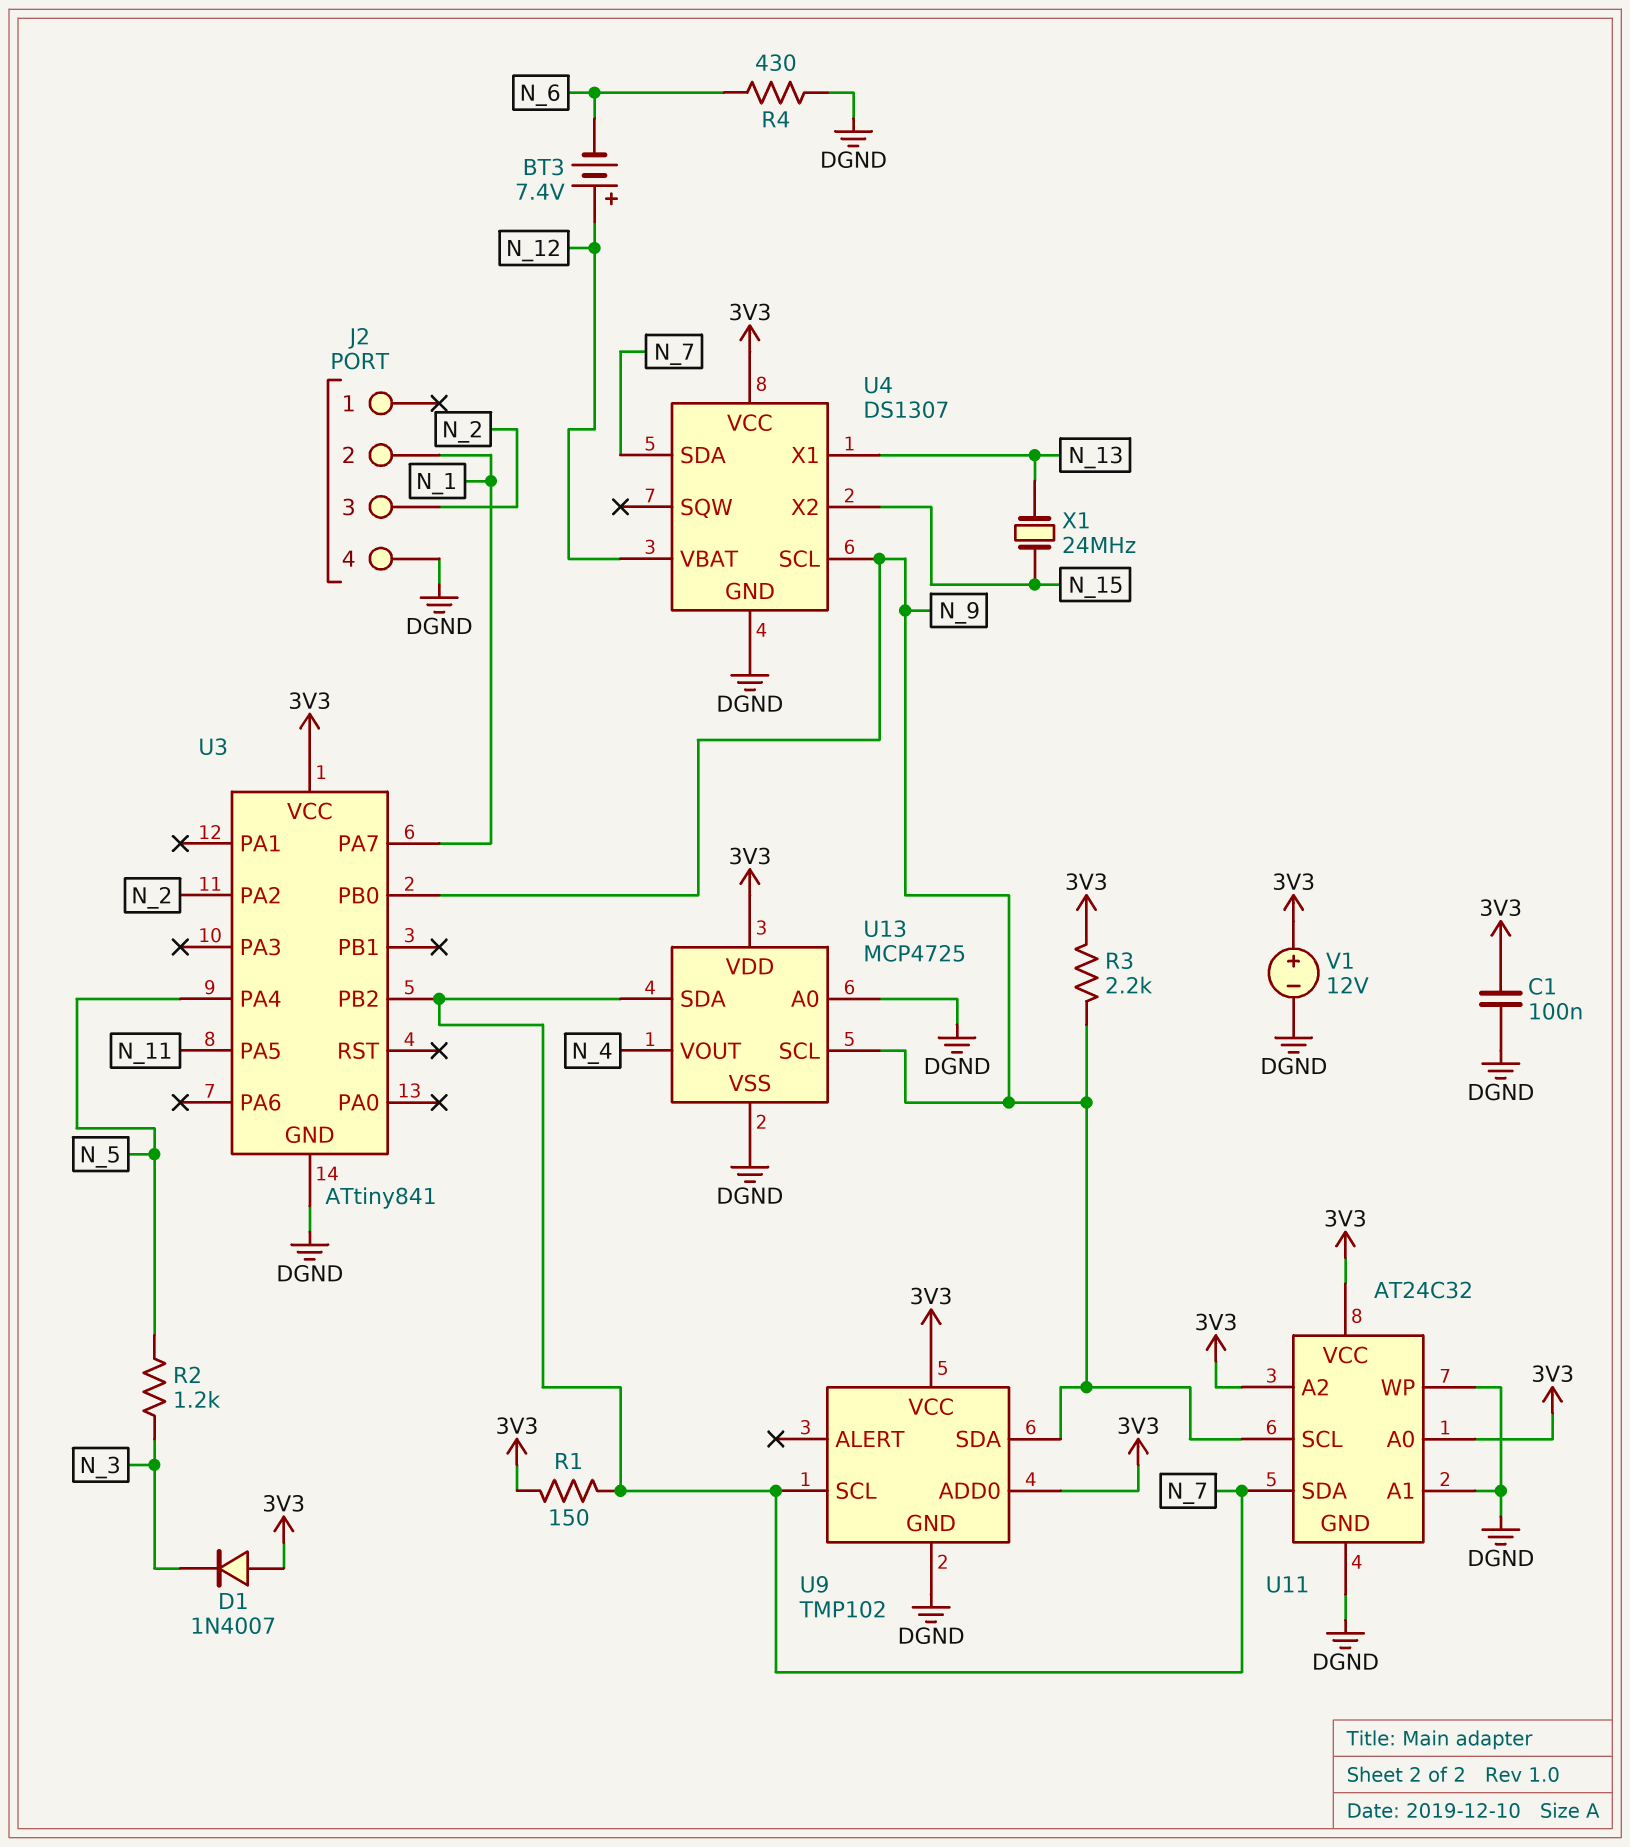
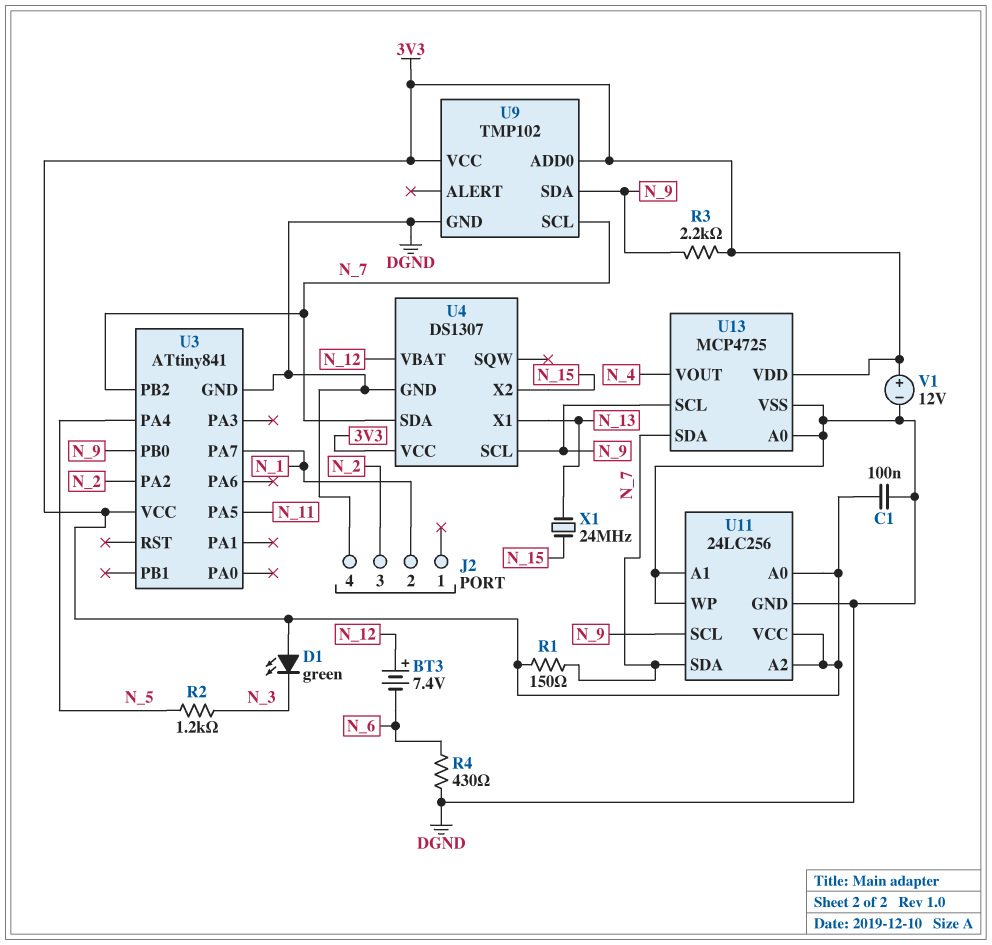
D1: diode 1N4007 (A 3V3, K N_3) -> LED green (A 3V3, K N_3)
U11: AT24C32 -> 24LC256

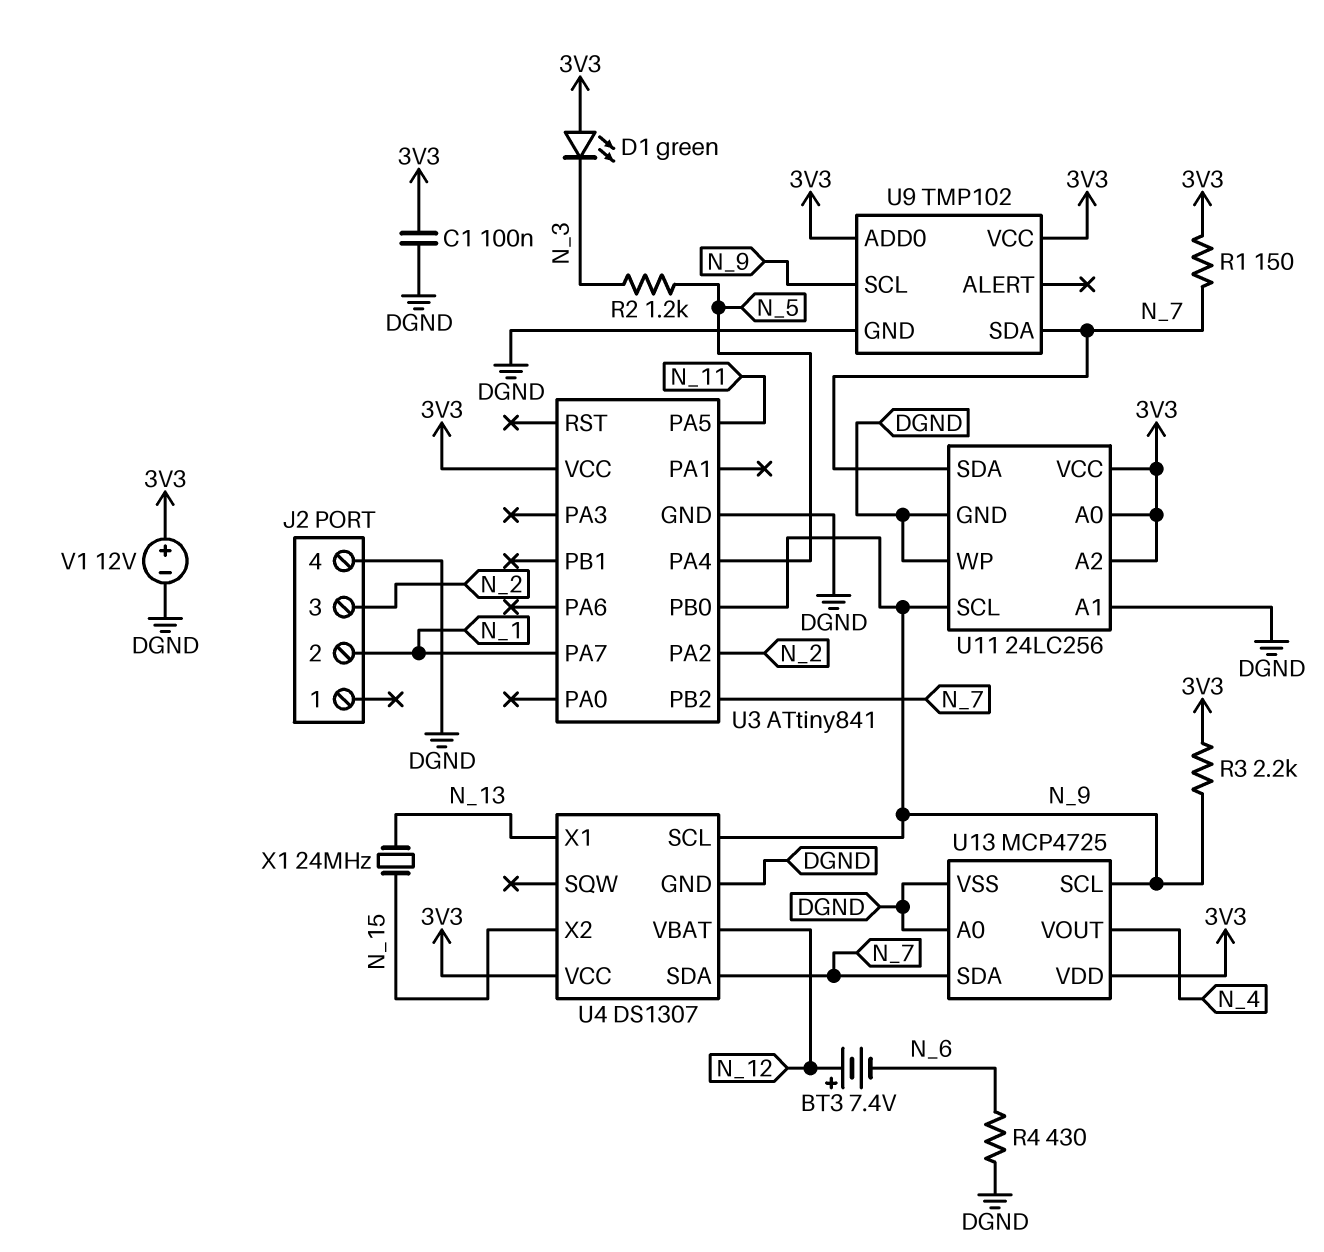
U9 pin SCL: N_7 -> N_9
U9 pin SDA: N_9 -> N_7

